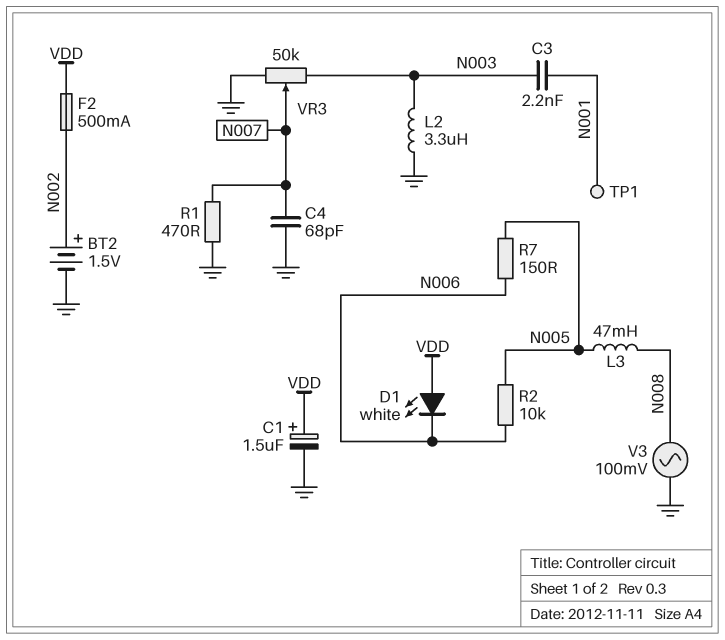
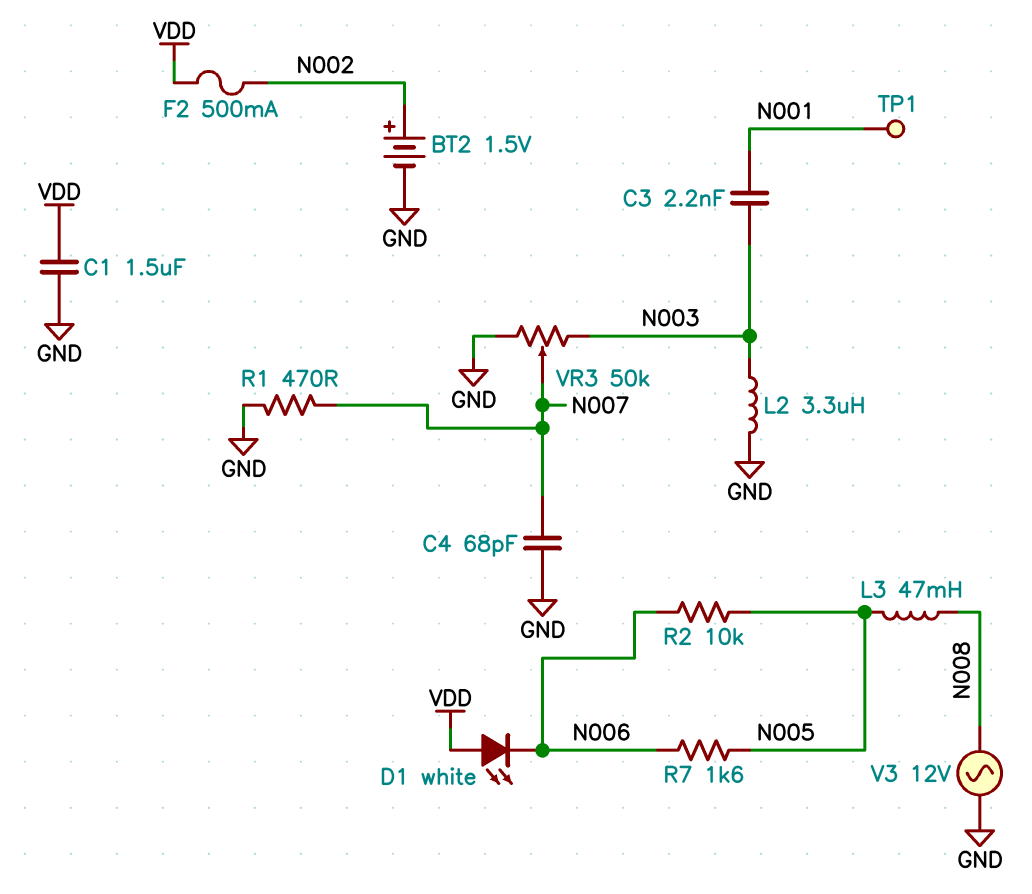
C1: 1.5uF (plus VDD, minus GND) -> 1.5uF (GND, VDD)
R7: 150 (N005, N006) -> 1.6k (N005, N006)
V3: AC 100mV (GND, N008) -> AC 12V (GND, N008)

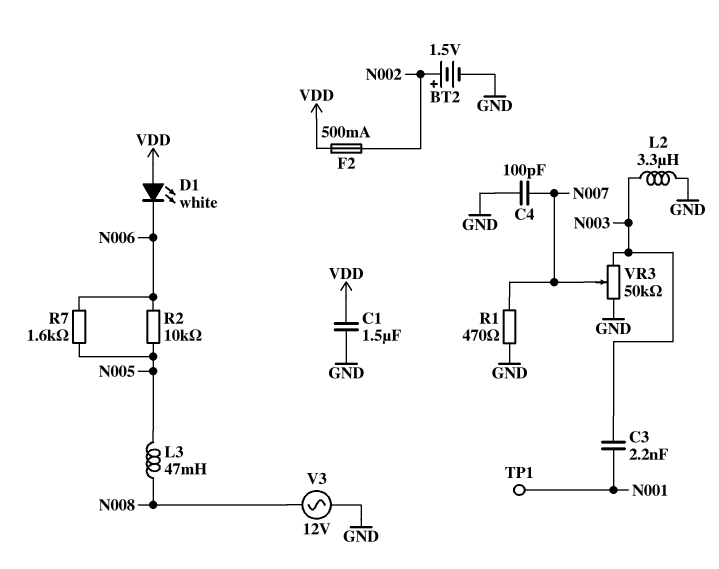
C4: 68pF (GND, N007) -> 100pF (GND, N007)

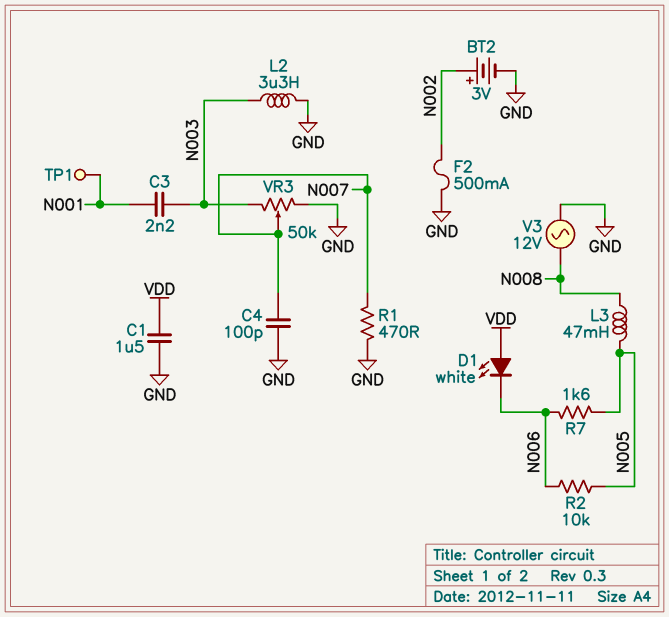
BT2: 1.5V (plus N002, minus GND) -> 3V (plus N002, minus GND)
F2: 500mA (N002, VDD) -> 500mA (GND, N002)

